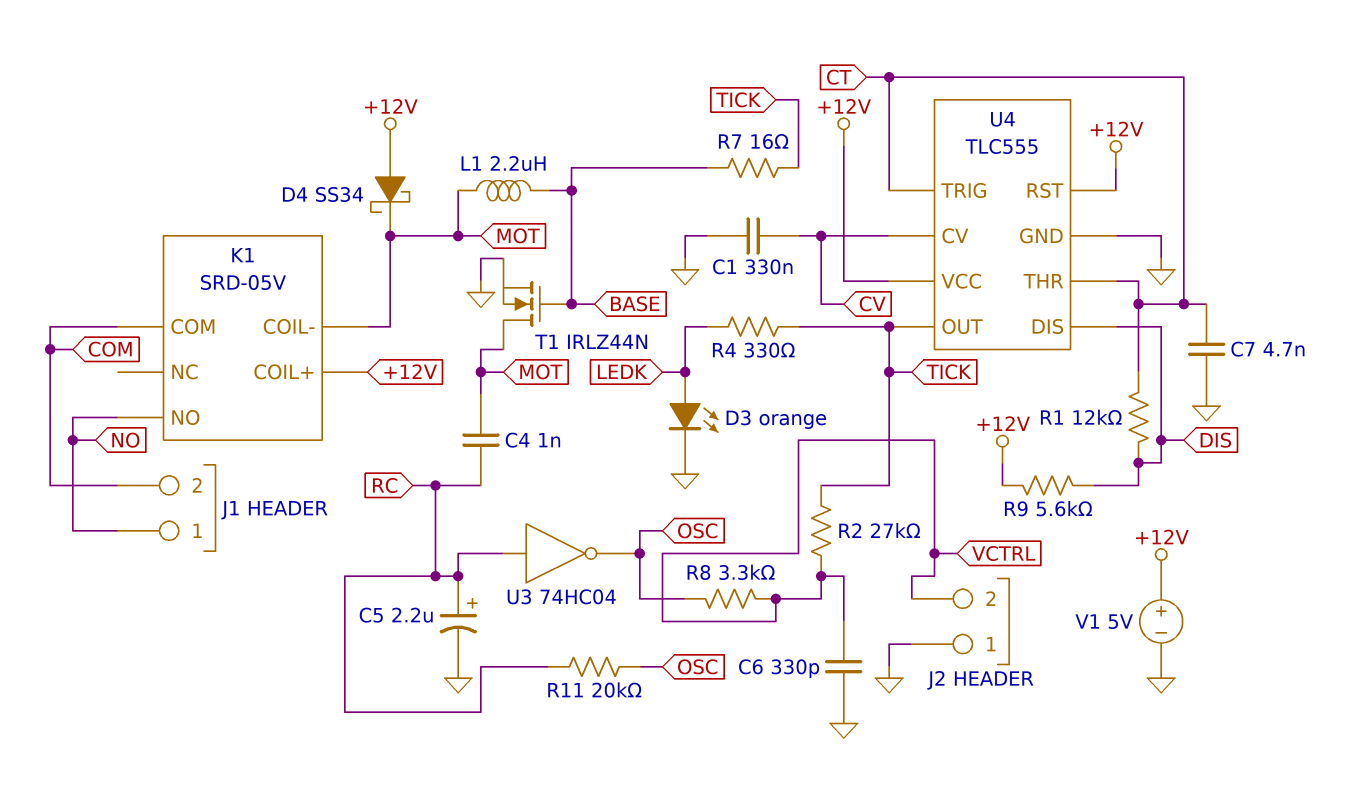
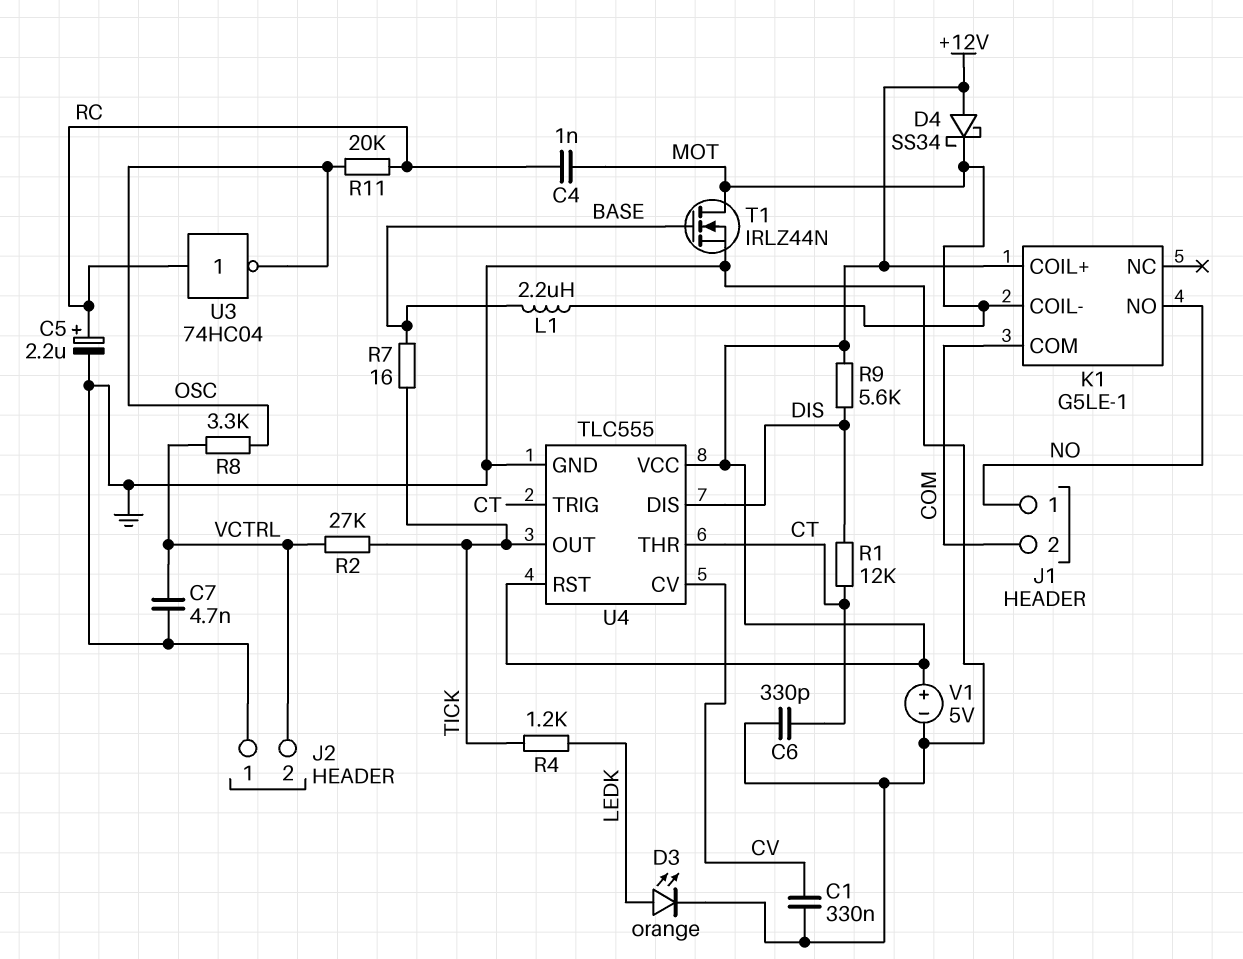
C6: 330pF (GND, VCTRL) -> 330pF (CT, GND)
C7: 4.7nF (CT, GND) -> 4.7nF (GND, VCTRL)
K1: SRD-05V -> G5LE-1
R4: 330 (LEDK, TICK) -> 1.2k (LEDK, TICK)

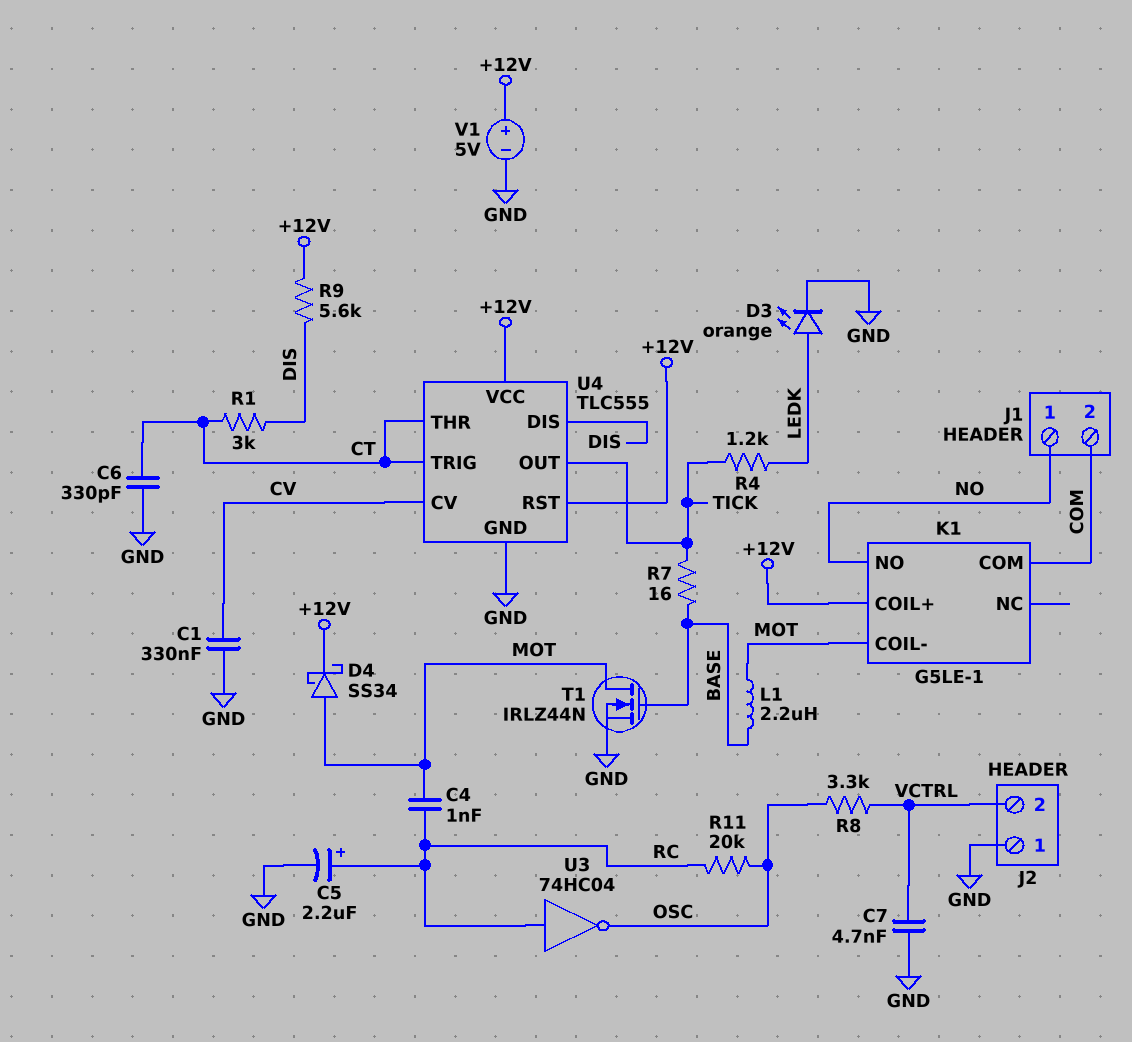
D4: schottky SS34 (A +12V, K MOT) -> schottky SS34 (A MOT, K +12V)
R1: 12k (CT, DIS) -> 3k (CT, DIS)
R2: 27k (TICK, VCTRL) -> none

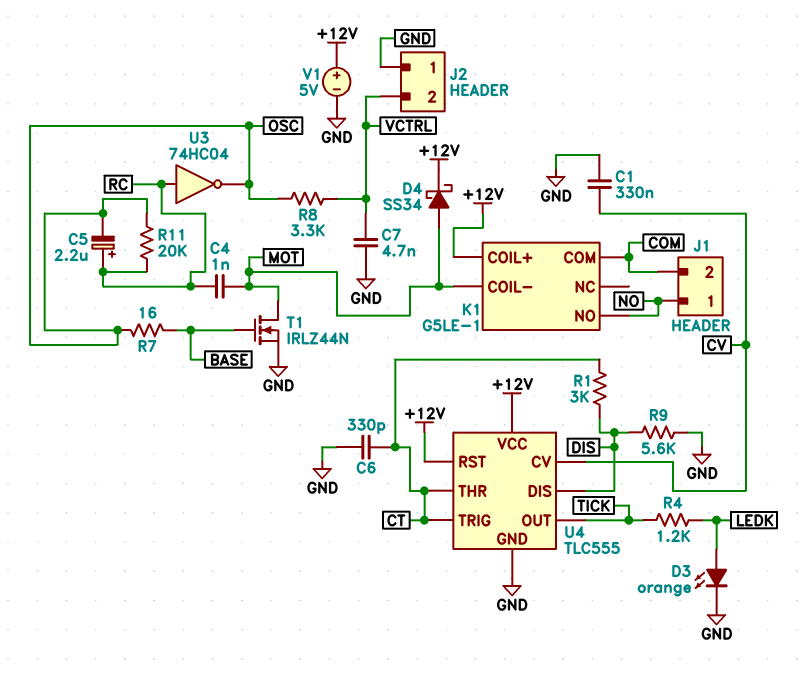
C5: 2.2uF (plus RC, minus GND) -> 2.2uF (plus RC, minus OSC)
L1: 2.2uH (BASE, MOT) -> none
R7: 16 (BASE, TICK) -> 16 (BASE, OSC)
R9: 5.6k (+12V, DIS) -> 5.6k (DIS, GND)

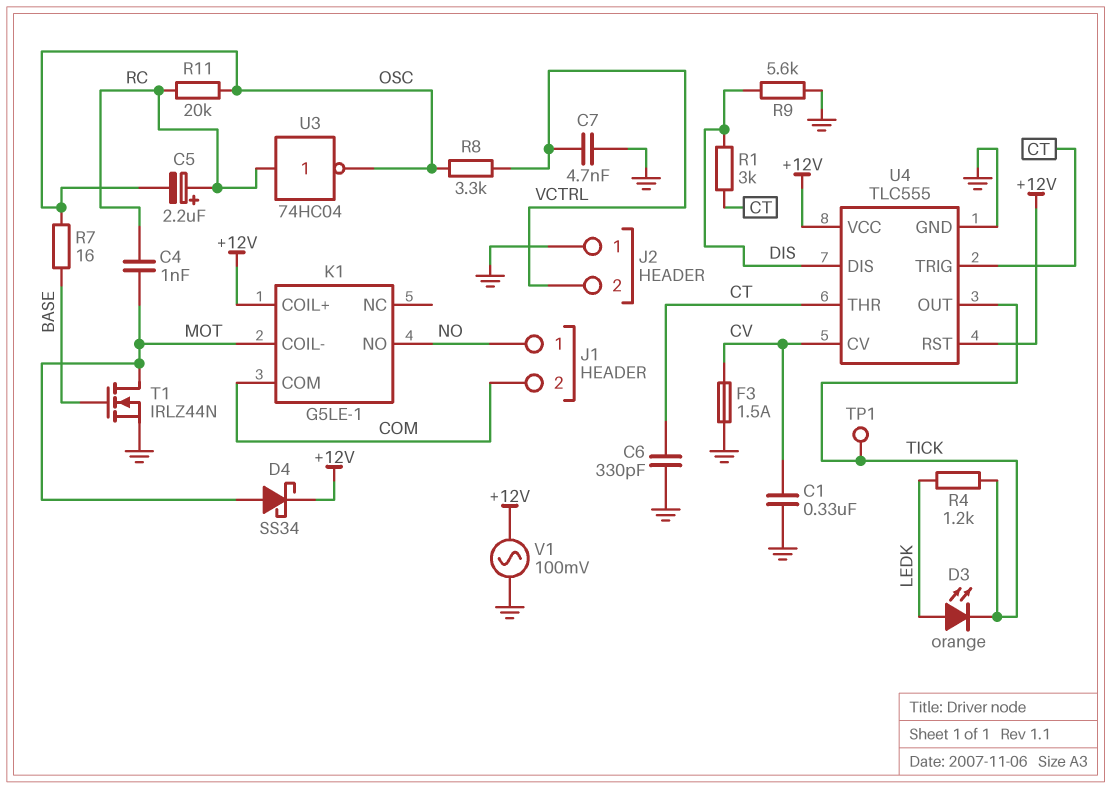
D3: LED orange (A LEDK, K GND) -> LED orange (A LEDK, K TICK)
F3: none -> 1.5A (CV, GND)
TP1: none -> test point (TICK)
V1: 5V (plus +12V, minus GND) -> AC 100mV (+12V, GND)

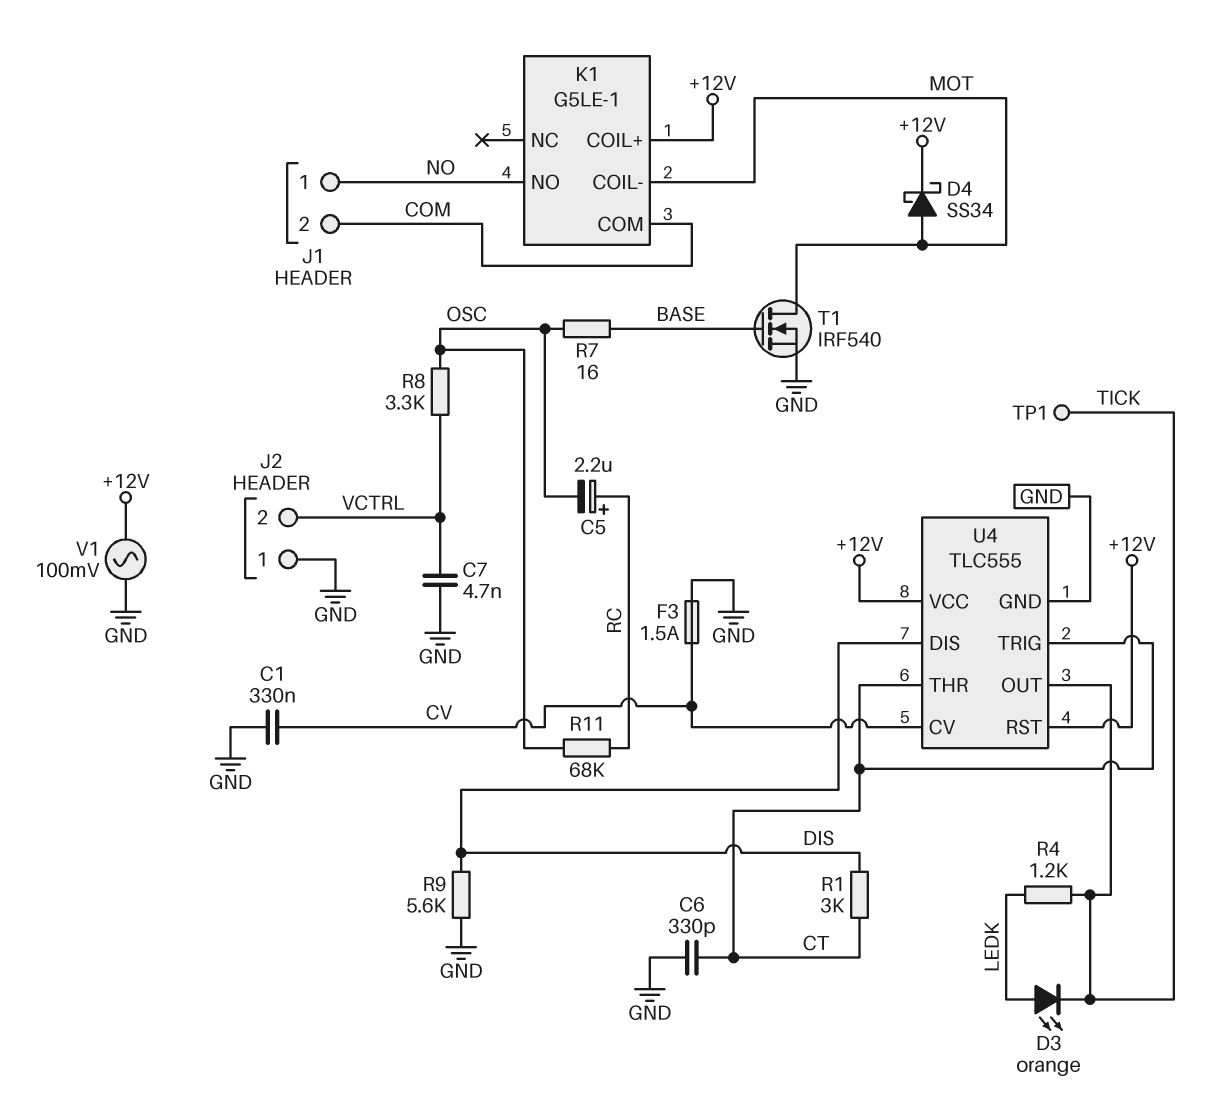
C4: 1nF (MOT, RC) -> none
R11: 20k (OSC, RC) -> 68k (OSC, RC)
T1: NMOS IRLZ44N (G BASE, D MOT, S GND) -> NMOS IRF540 (G BASE, D MOT, S GND)
U3: NOT 74HC04 (in RC, out OSC) -> none

